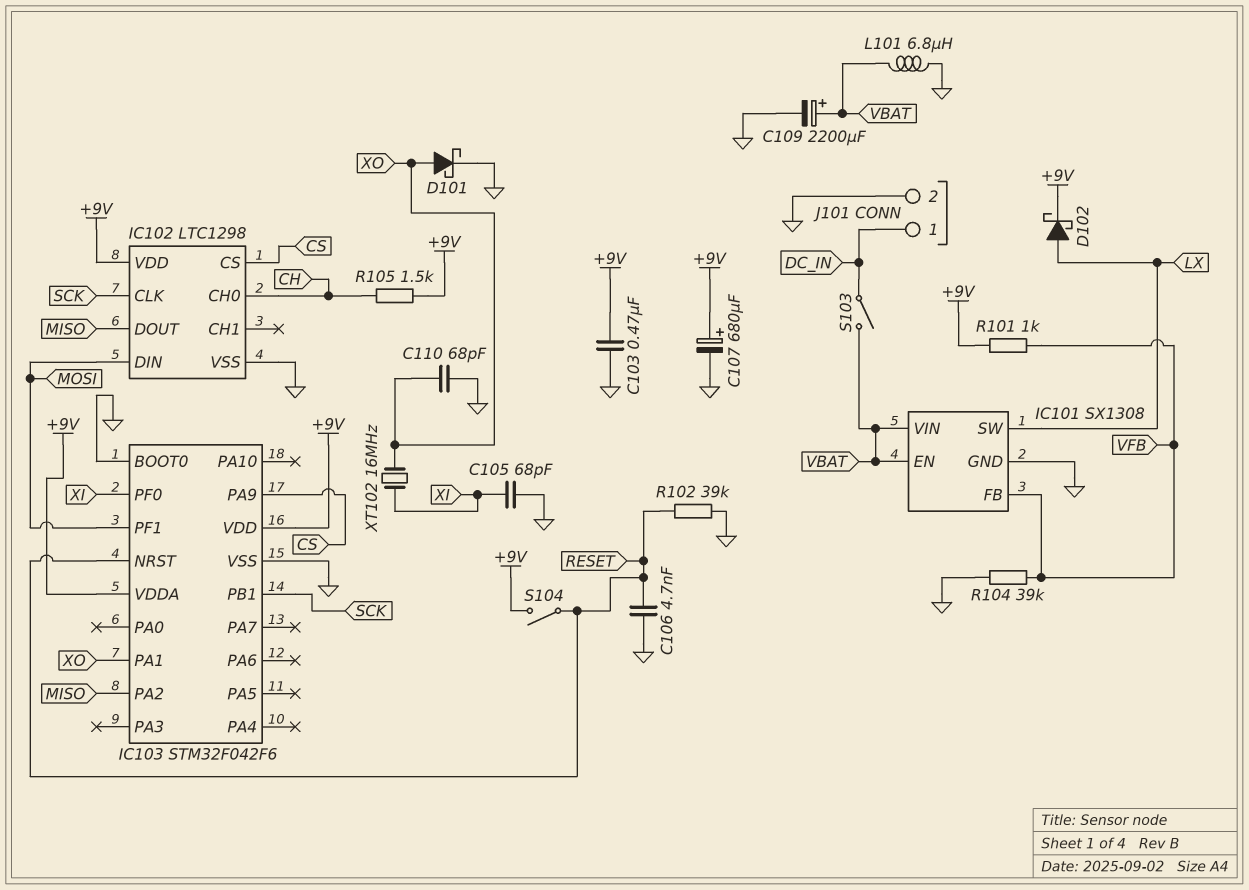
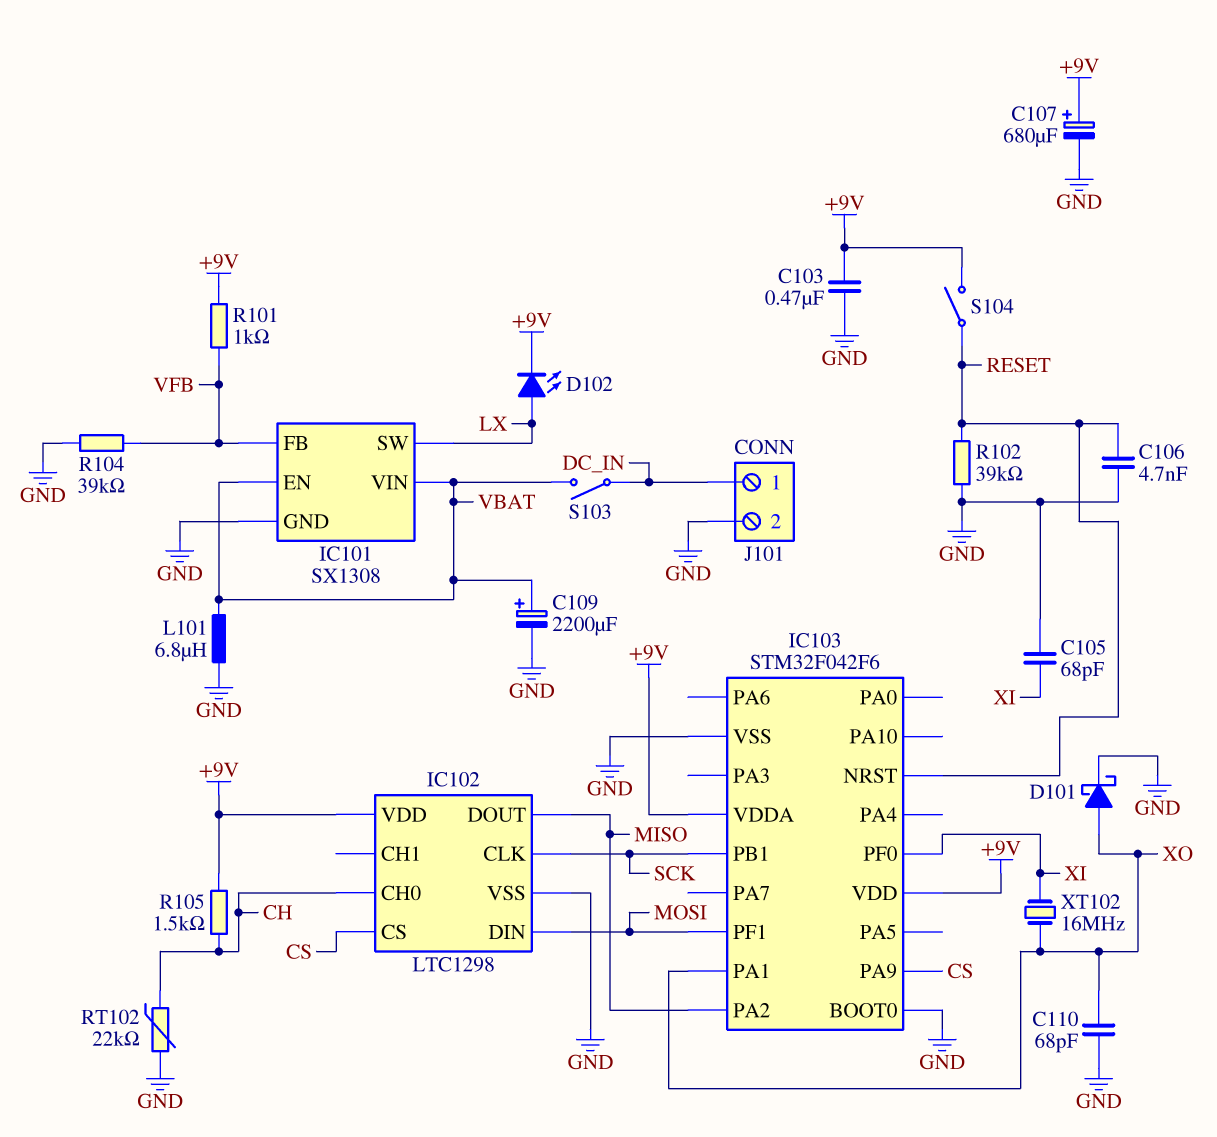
D102: schottky (A LX, K +9V) -> LED (A LX, K +9V)
RT102: none -> 22k (CH, GND)

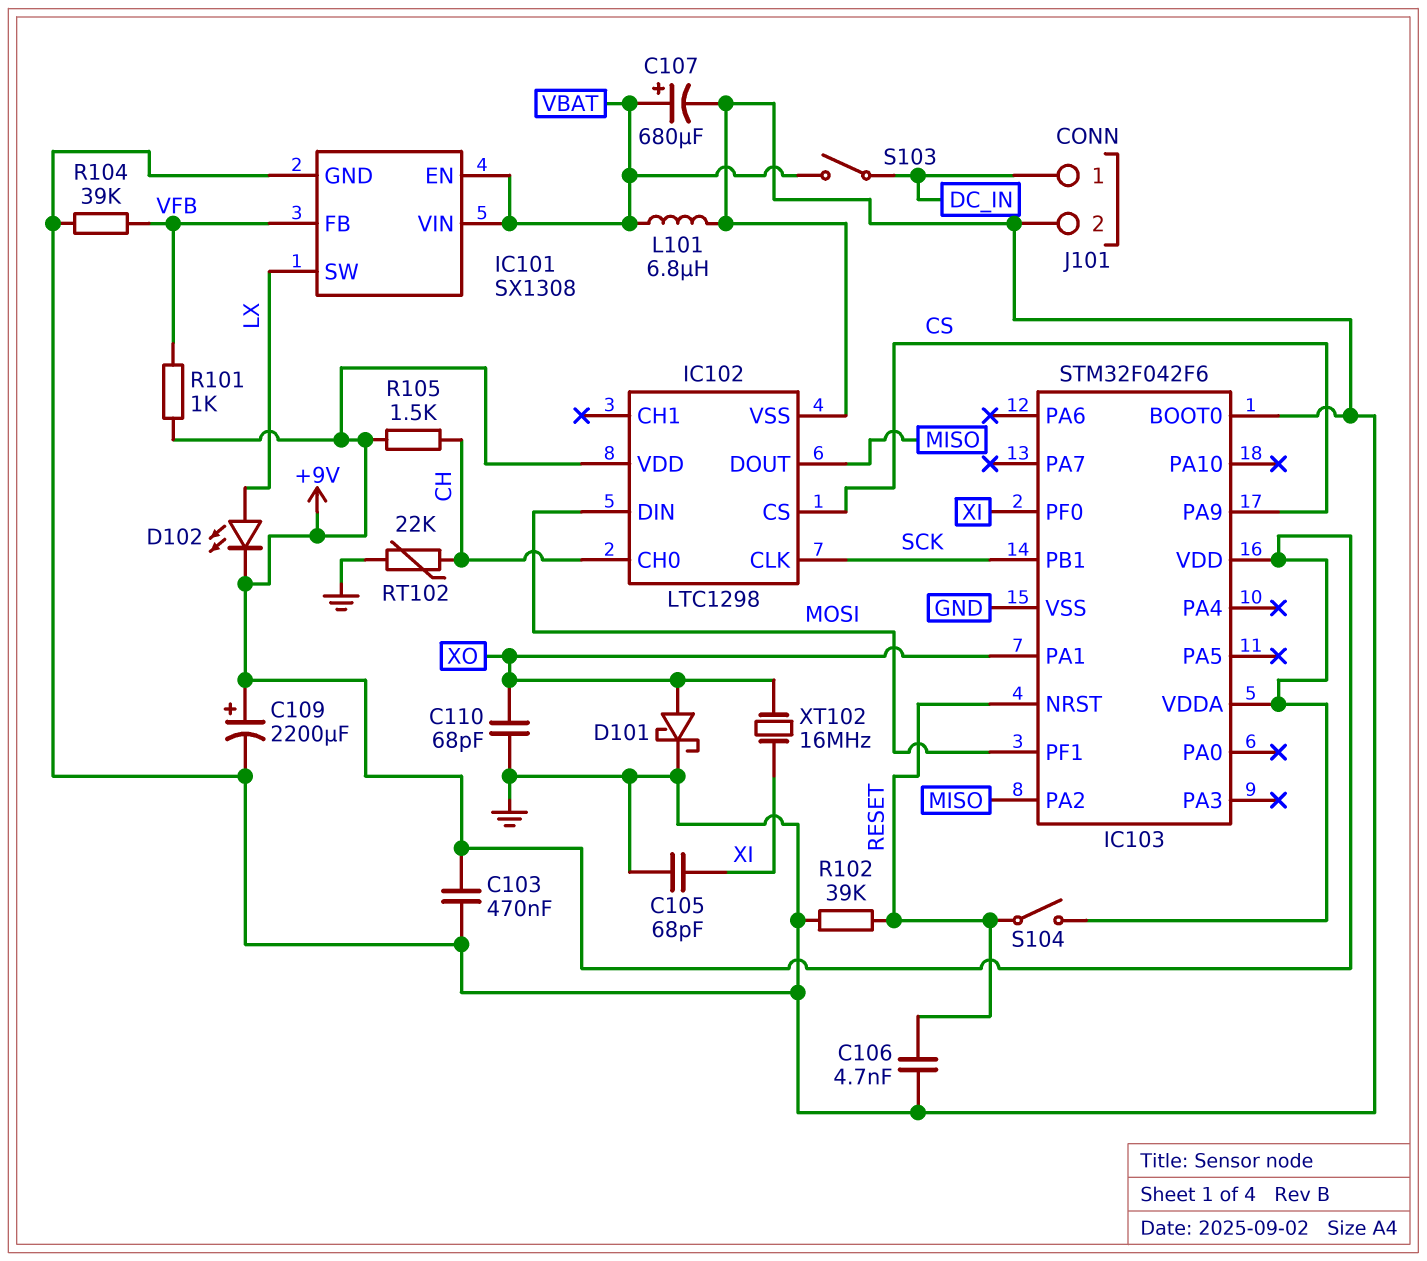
C107: 680uF (plus +9V, minus GND) -> 680uF (plus VBAT, minus GND)
C109: 2200uF (plus VBAT, minus GND) -> 2200uF (plus +9V, minus GND)

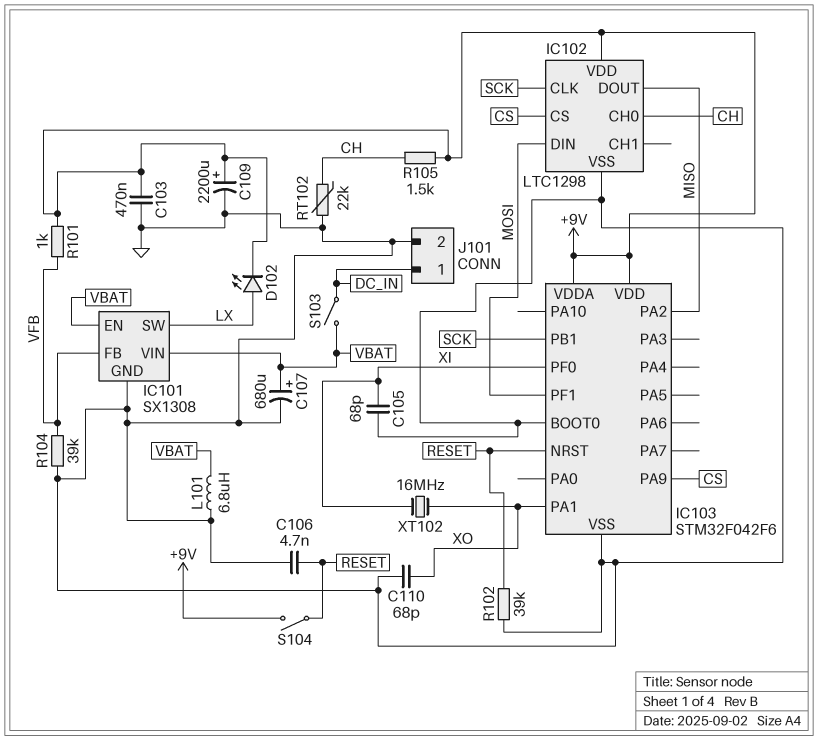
D101: schottky (A XO, K GND) -> none

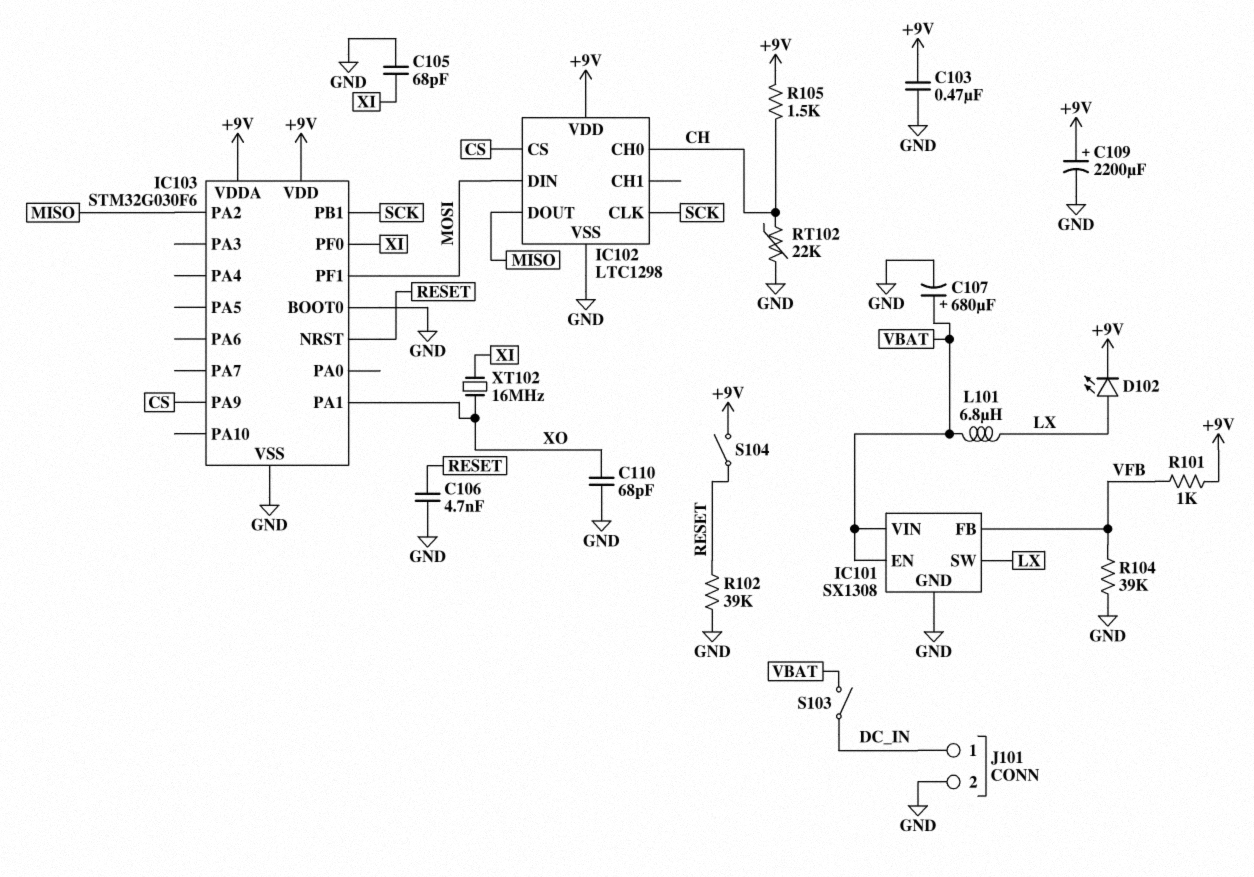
IC103: STM32F042F6 -> STM32G030F6
L101: 6.8uH (GND, VBAT) -> 6.8uH (LX, VBAT)

